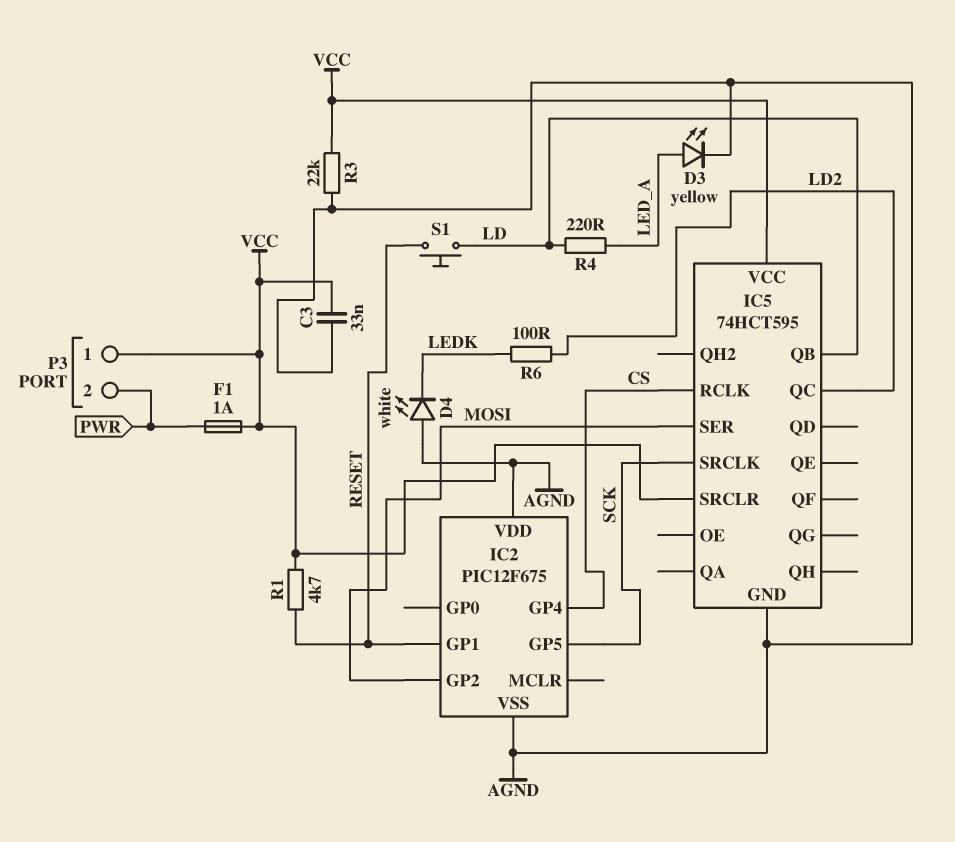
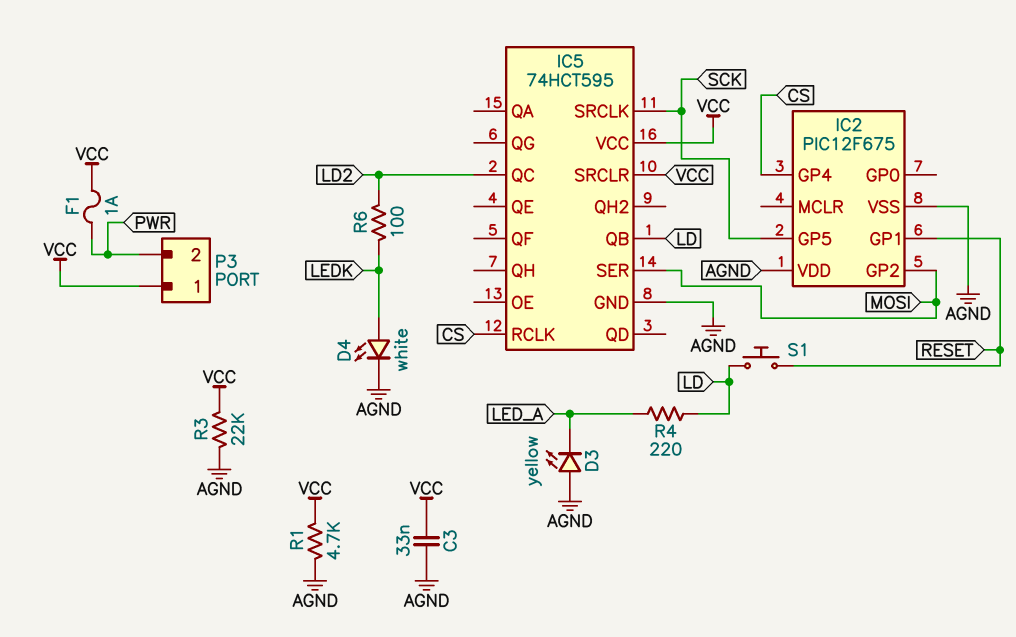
D3: LED yellow (A LED_A, K AGND) -> LED yellow (A AGND, K LED_A)
D4: LED white (A AGND, K LEDK) -> LED white (A LEDK, K AGND)
R1: 4.7k (RESET, VCC) -> 4.7k (AGND, VCC)

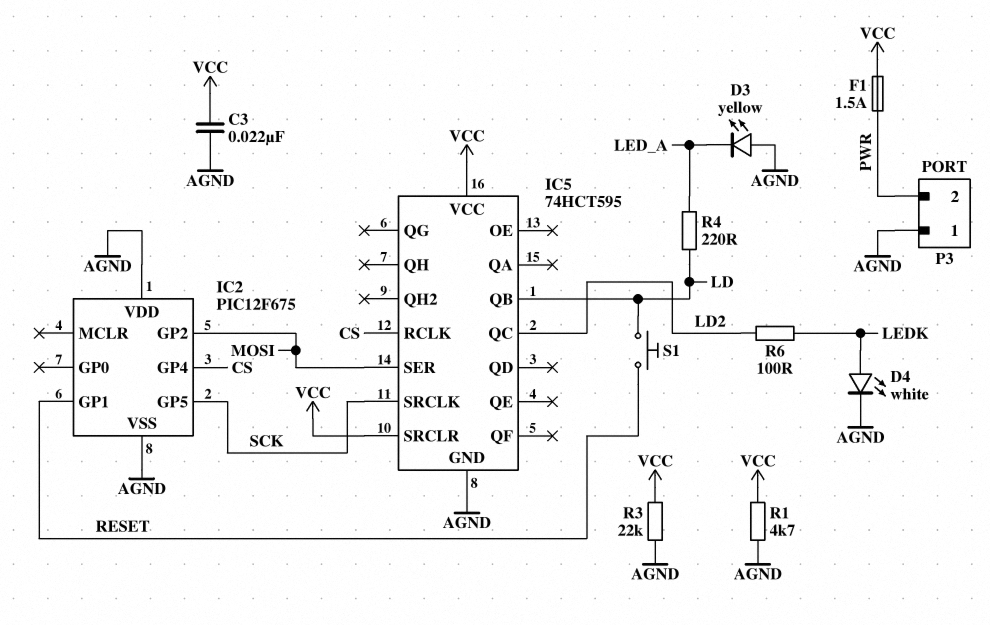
C3: 33nF (AGND, VCC) -> 22nF (AGND, VCC)
F1: 1A (PWR, VCC) -> 1.5A (PWR, VCC)
P3 pin 1: VCC -> AGND

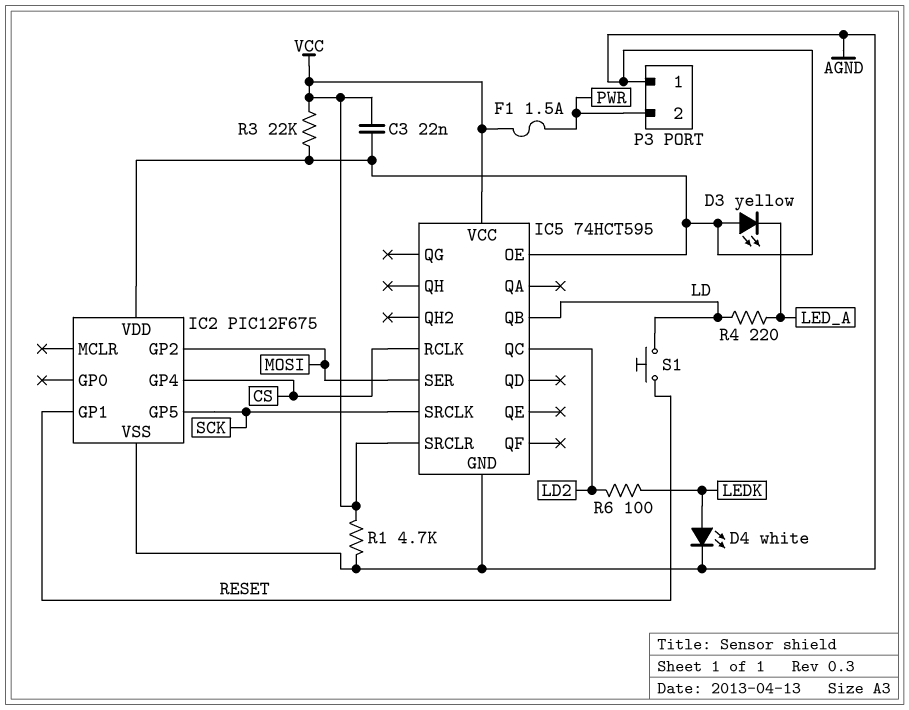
IC5 pin OE: none -> AGND

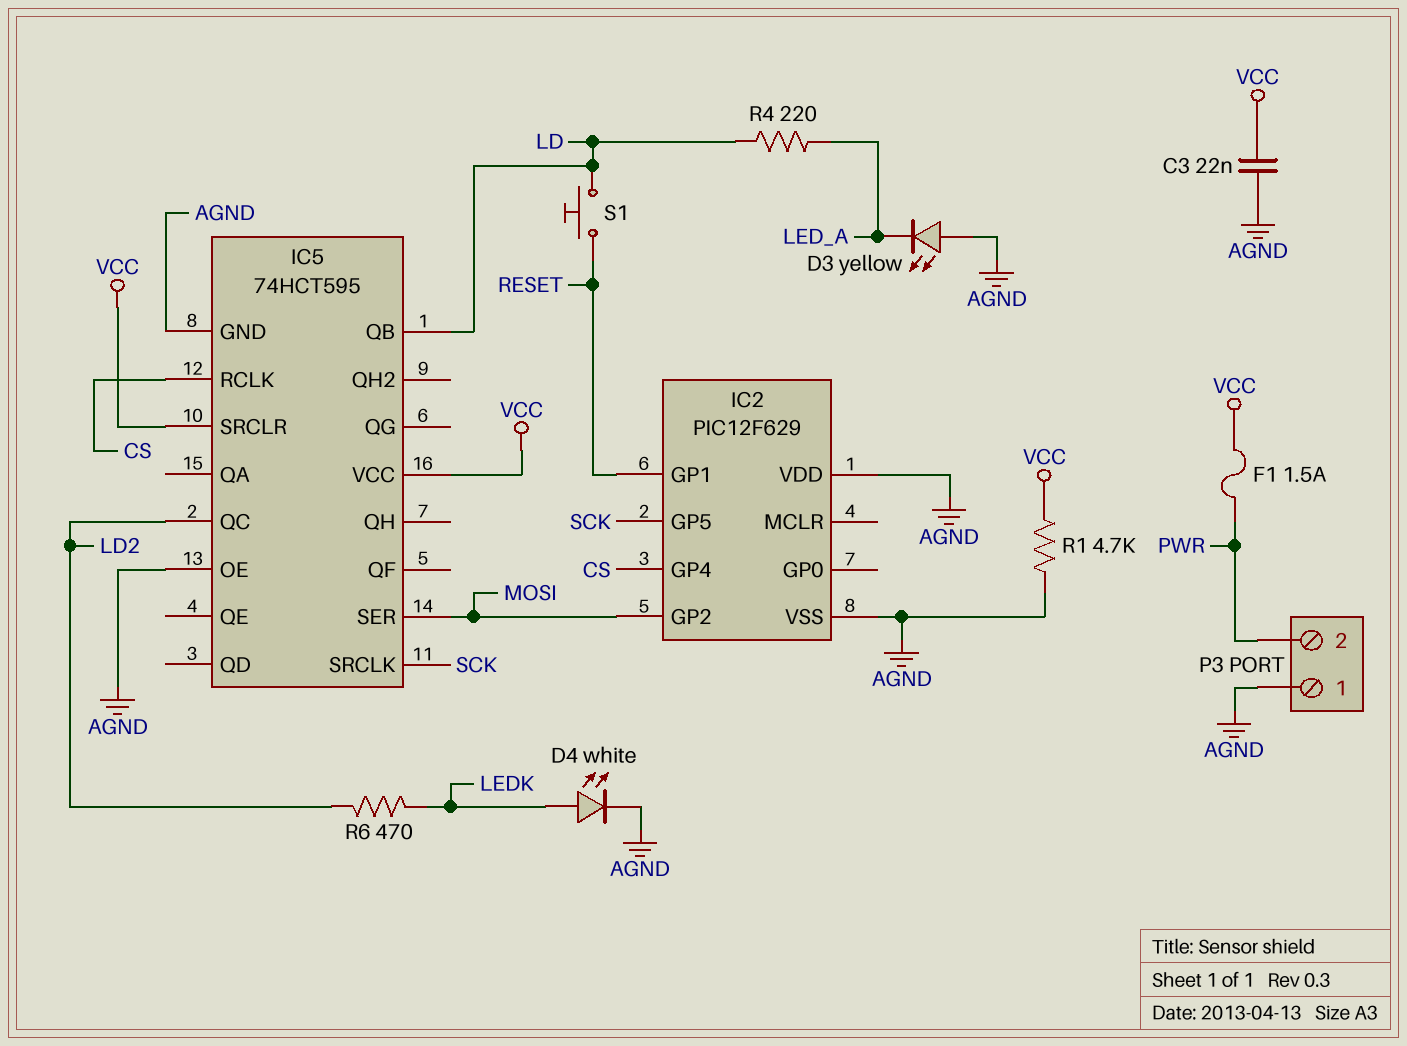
IC2: PIC12F675 -> PIC12F629
R3: 22k (AGND, VCC) -> none
R6: 100 (LD2, LEDK) -> 470 (LD2, LEDK)

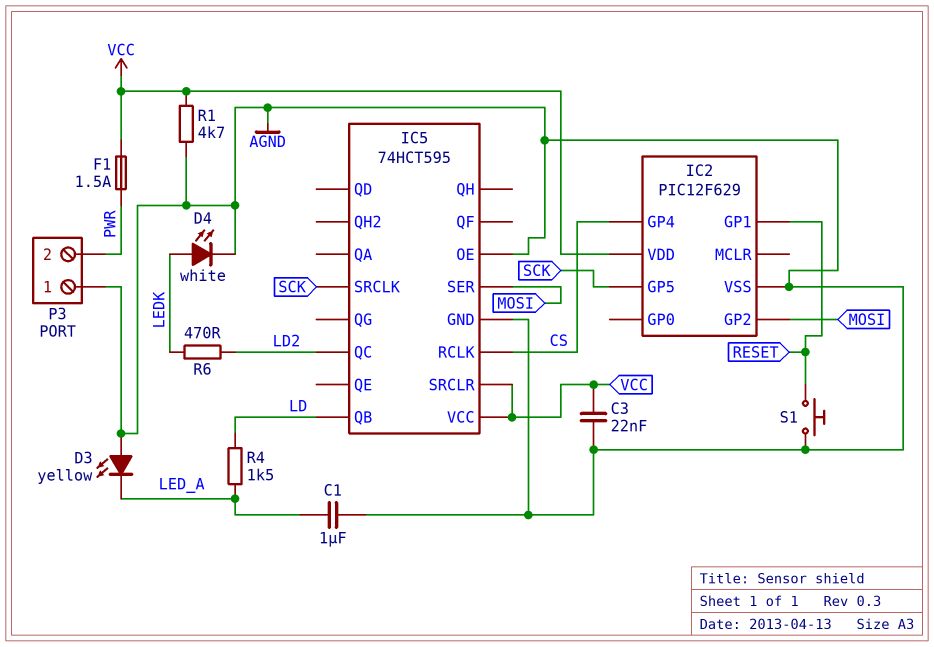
C1: none -> 1uF (AGND, LED_A)
IC2 pin VDD: AGND -> VCC
R4: 220 (LD, LED_A) -> 1.5k (LD, LED_A)
S1: button (LD, RESET) -> button (AGND, RESET)

